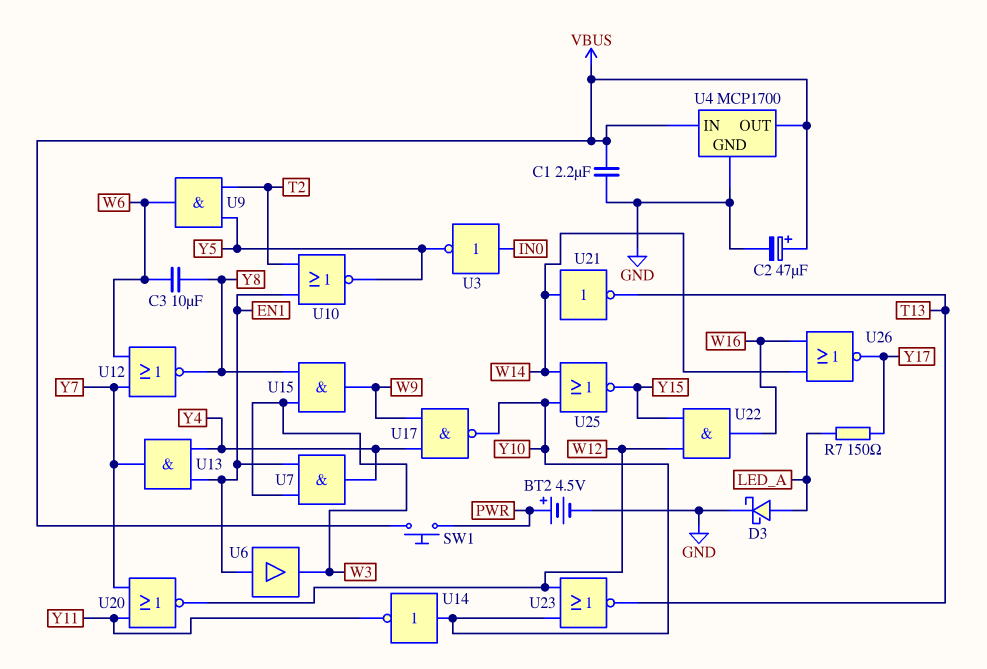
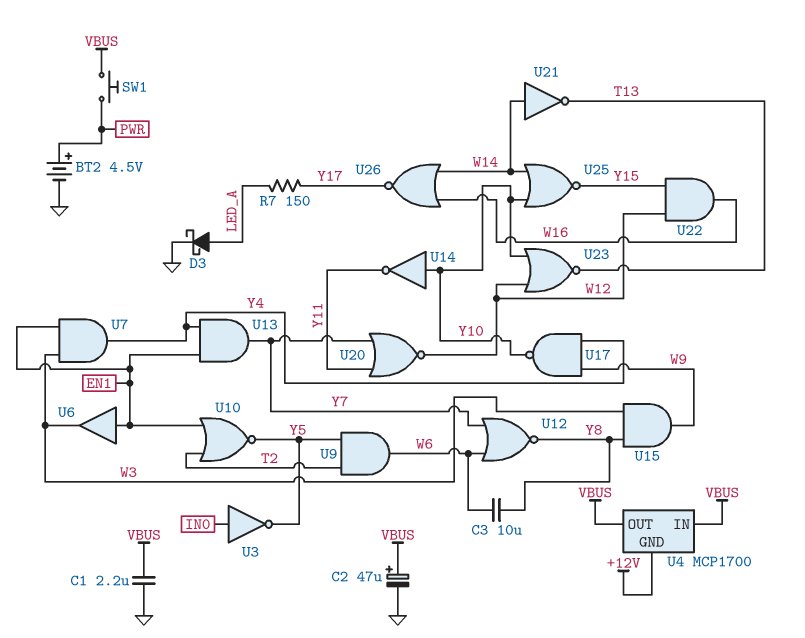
U4 pin GND: GND -> +12V

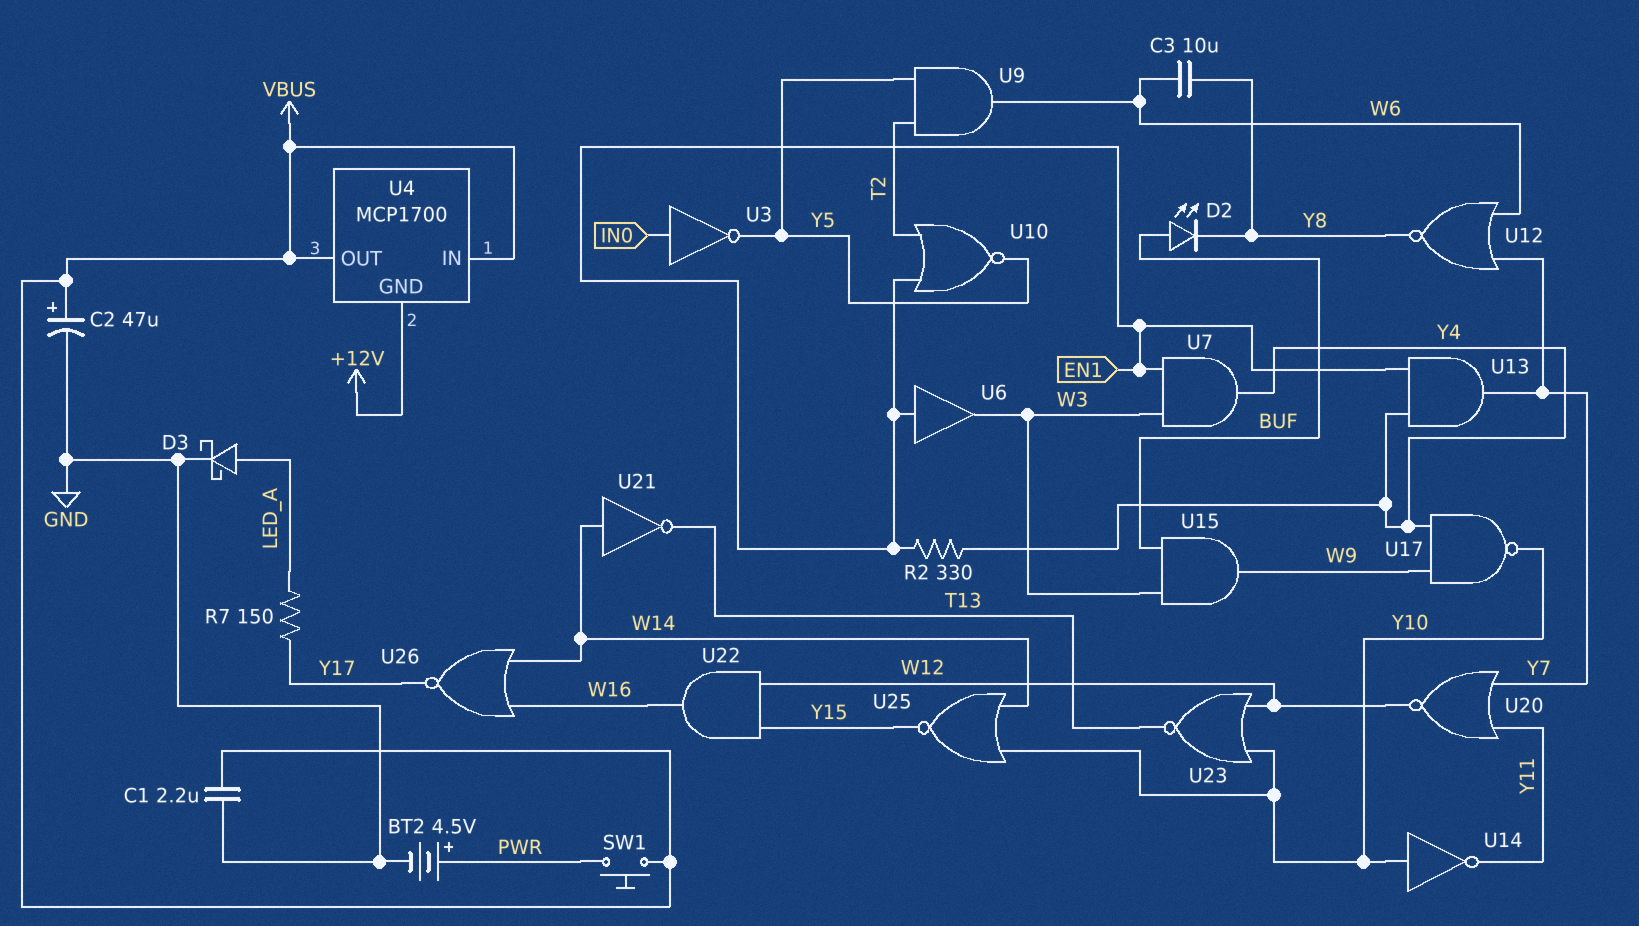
D2: none -> LED (A BUF, K Y8)
R2: none -> 330 (EN1, Y4)
U15: AND (in W3, in Y8, out W9) -> AND (in BUF, in W3, out W9)

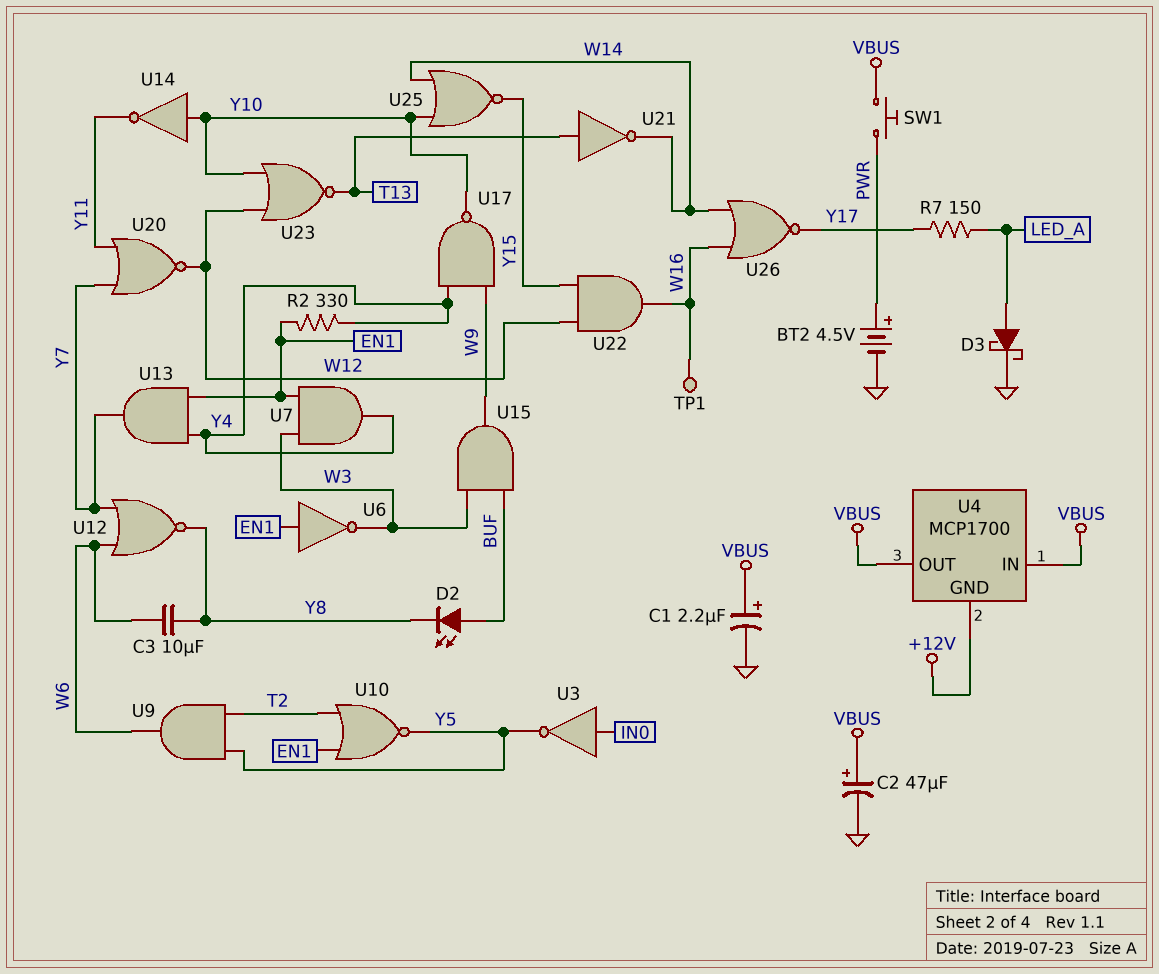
C1: 2.2uF (GND, VBUS) -> 2.2uF (plus VBUS, minus GND)
TP1: none -> test point (W16)
U6: buffer (in EN1, out W3) -> NOT (in EN1, out W3)
U21: NOT (in W14, out T13) -> NOT (in T13, out W14)

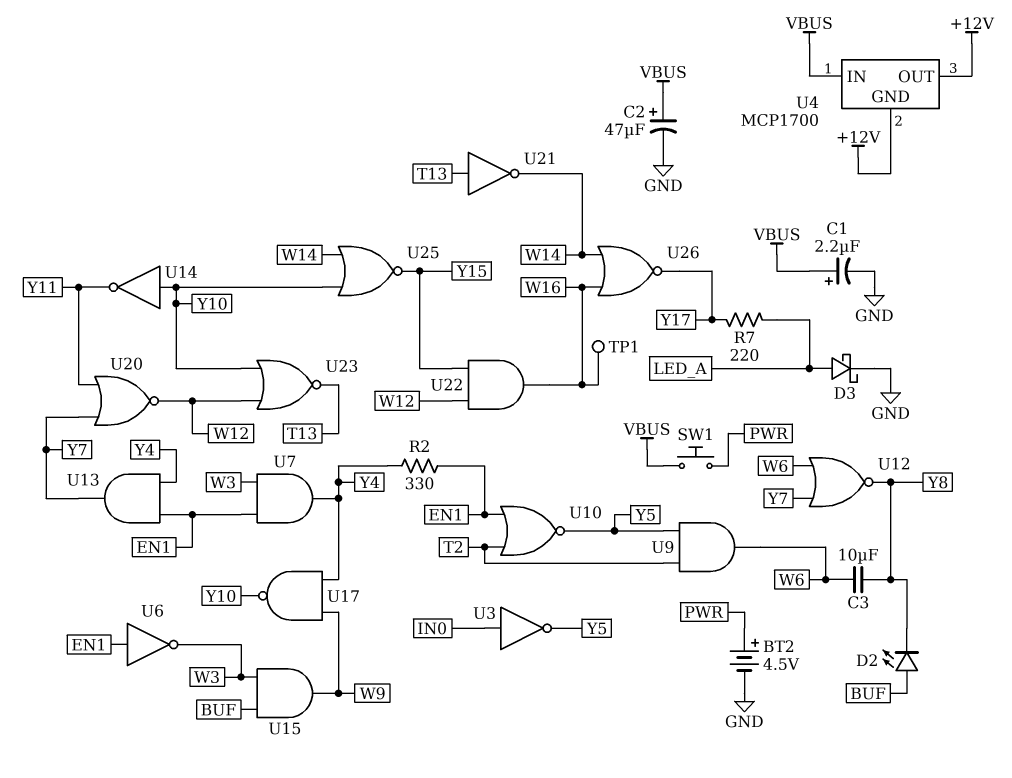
R7: 150 (LED_A, Y17) -> 220 (LED_A, Y17)
U4 pin OUT: VBUS -> +12V

